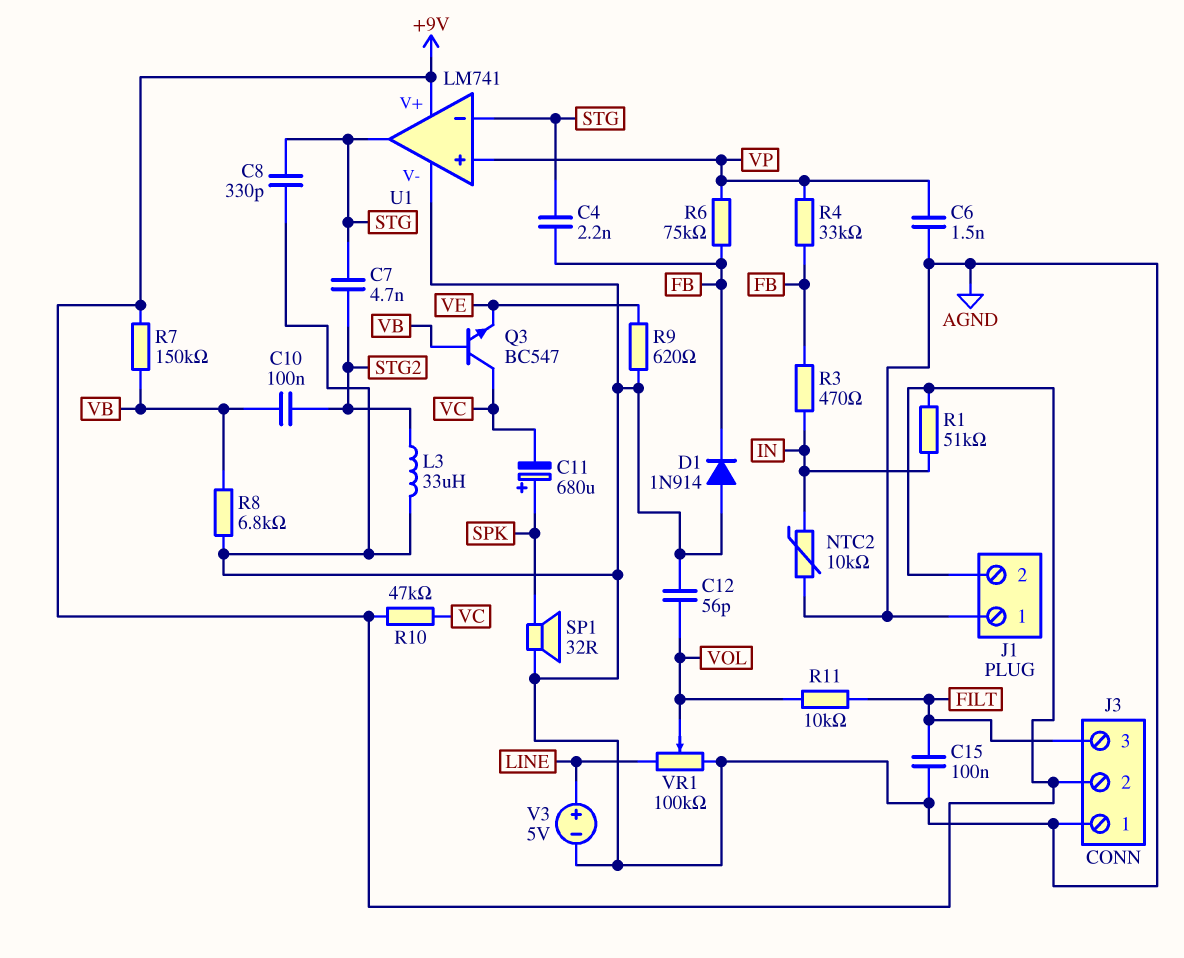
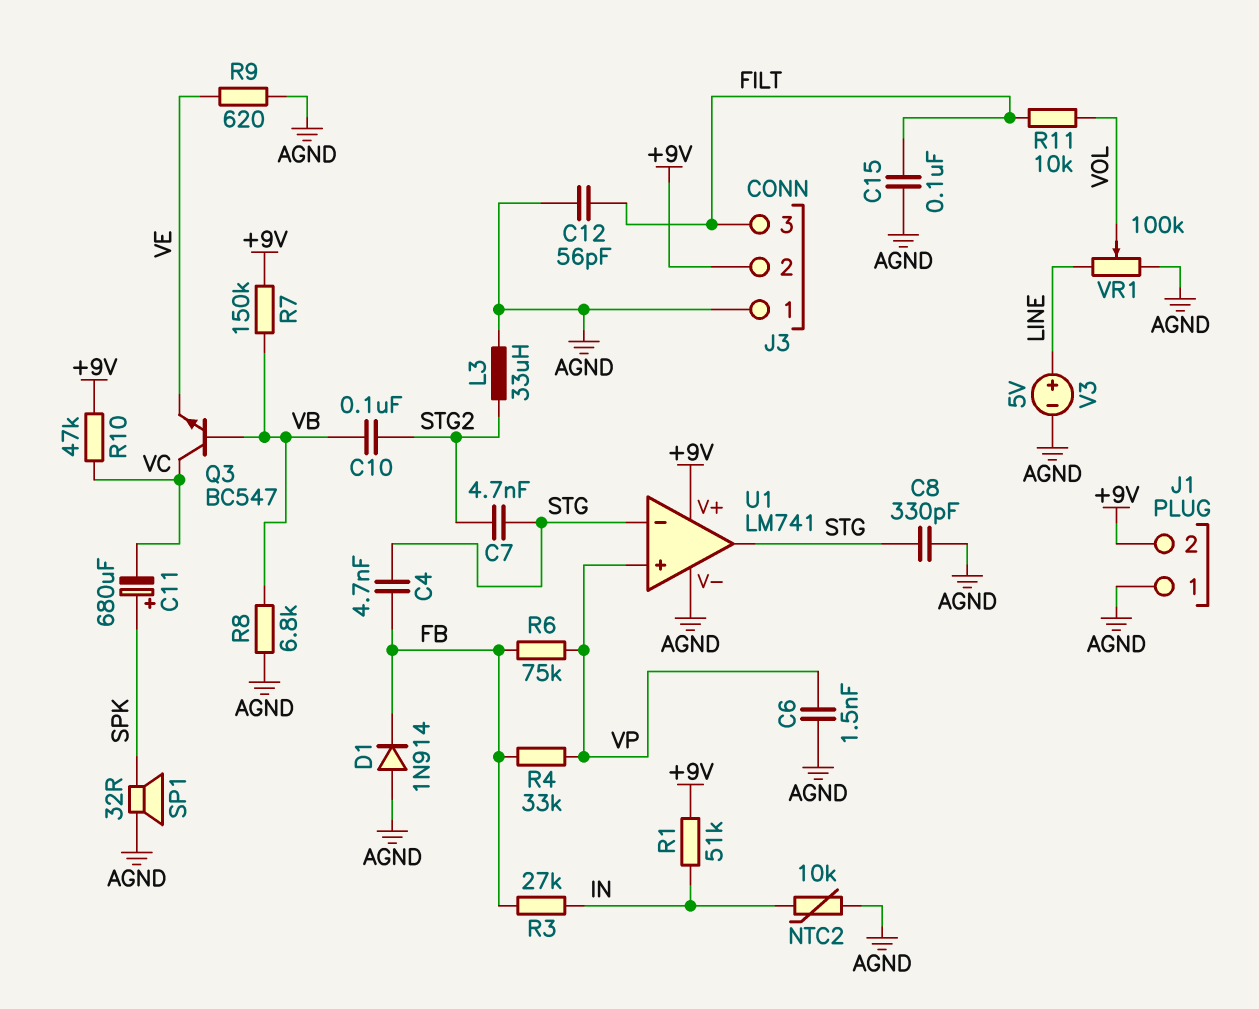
C4: 2.2nF (FB, STG) -> 4.7nF (FB, STG)
C12: 56pF (AGND, VOL) -> 56pF (AGND, FILT)
R3: 470 (FB, IN) -> 27k (FB, IN)

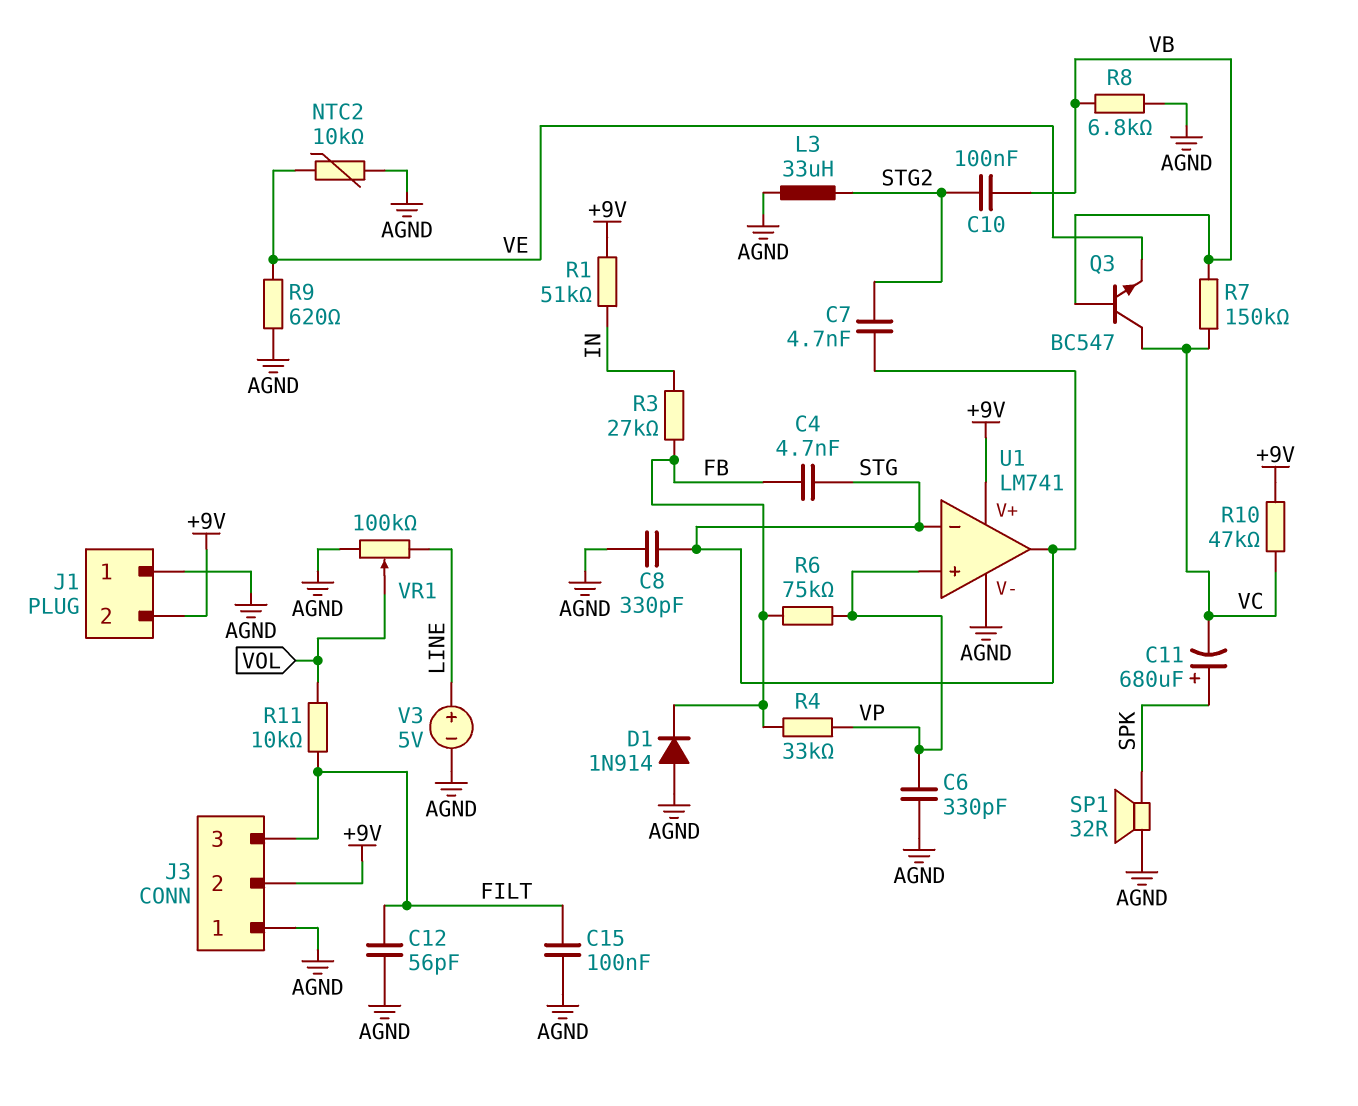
C6: 1.5nF (AGND, VP) -> 330pF (AGND, VP)
NTC2: 10k (AGND, IN) -> 10k (AGND, VE)
R7: 150k (+9V, VB) -> 150k (VB, VC)

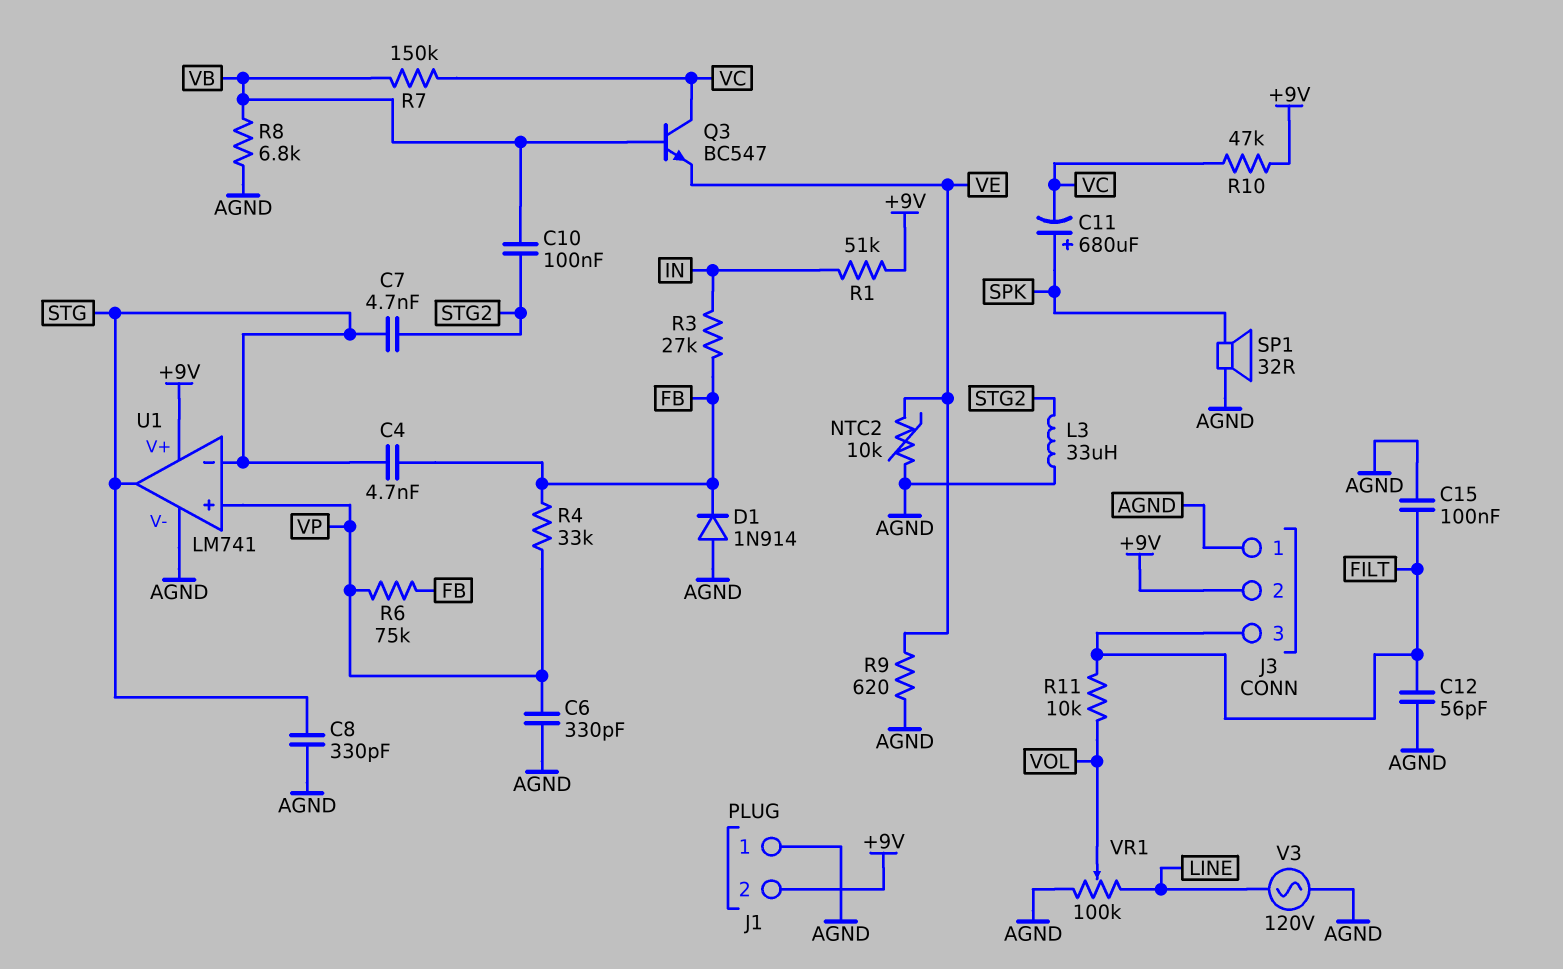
V3: 5V (plus LINE, minus AGND) -> AC 120V (AGND, LINE)

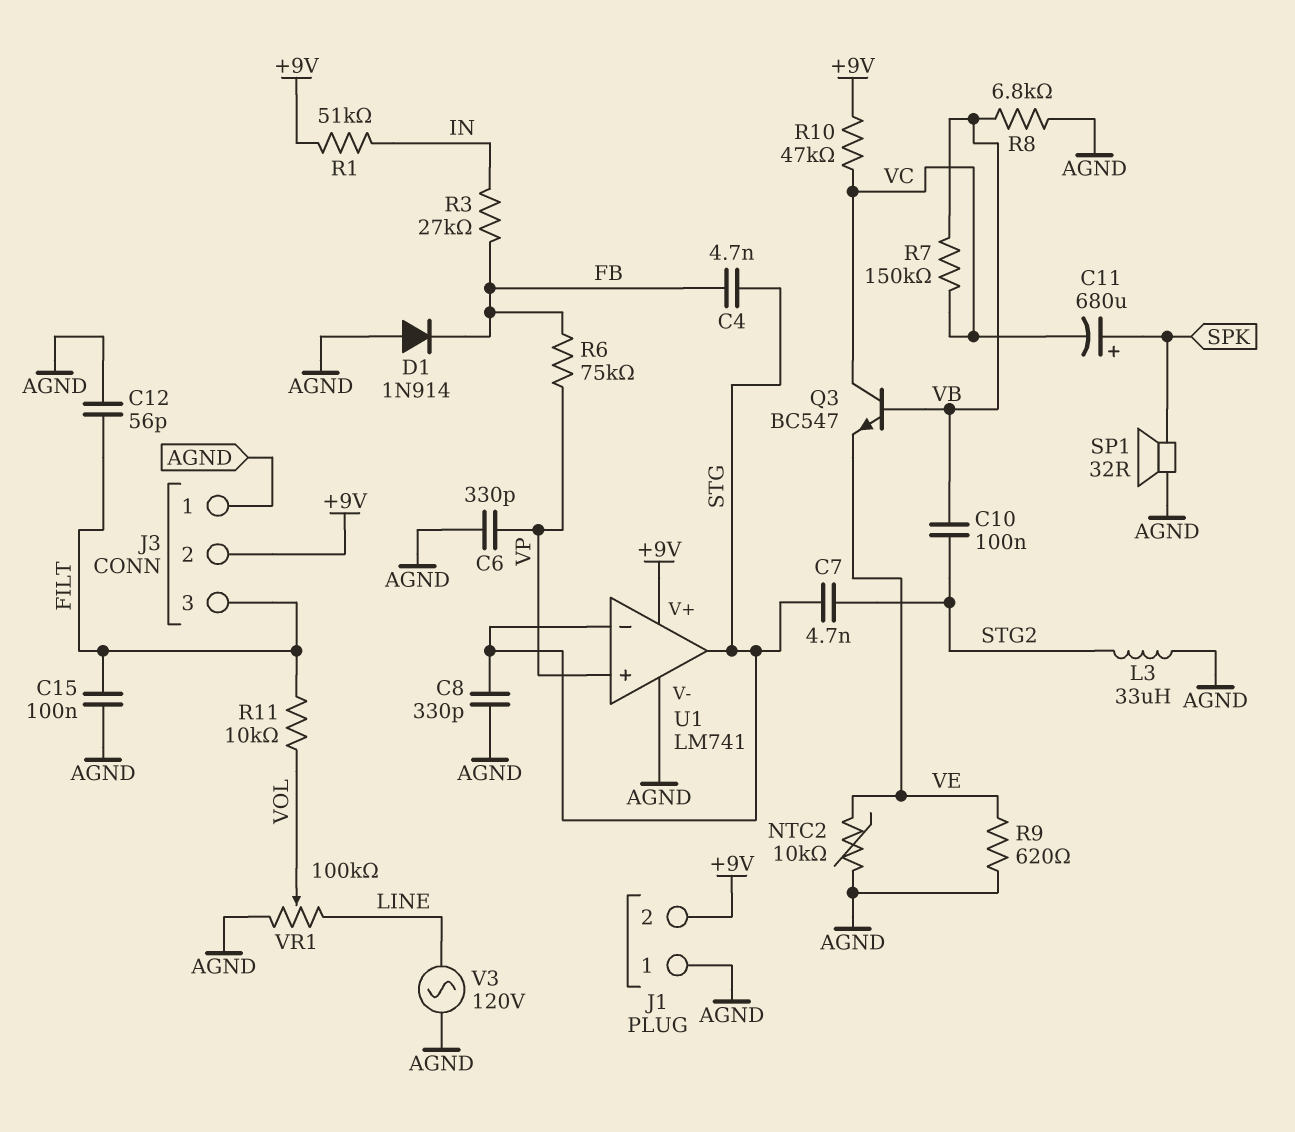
R4: 33k (FB, VP) -> none

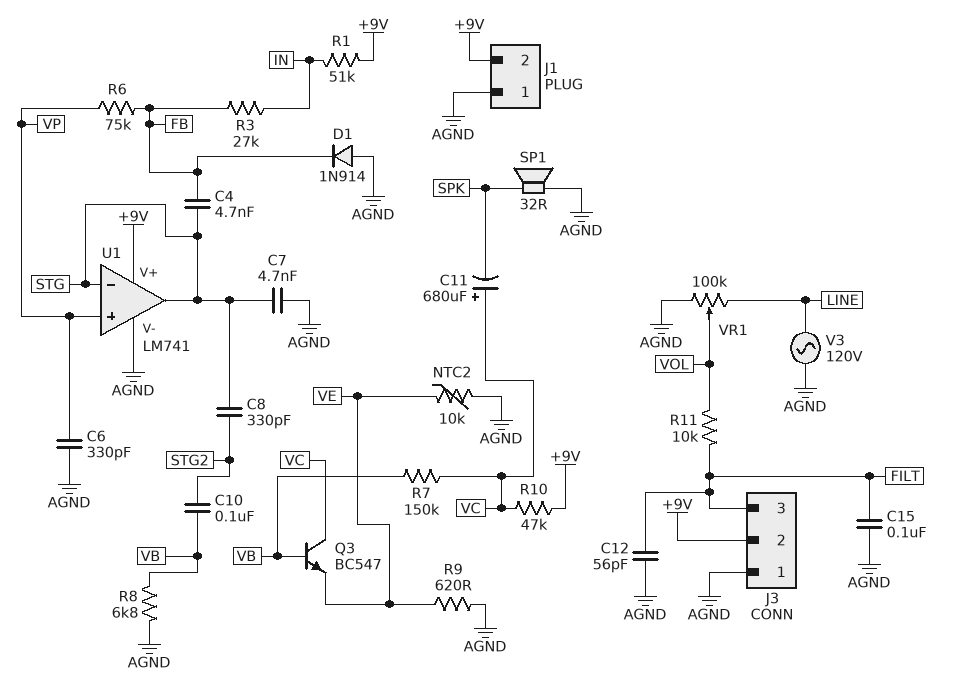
C7: 4.7nF (STG, STG2) -> 4.7nF (AGND, STG)
C8: 330pF (AGND, STG) -> 330pF (STG, STG2)
C11: 680uF (plus SPK, minus VC) -> 680uF (plus VC, minus SPK)
L3: 33uH (AGND, STG2) -> none

